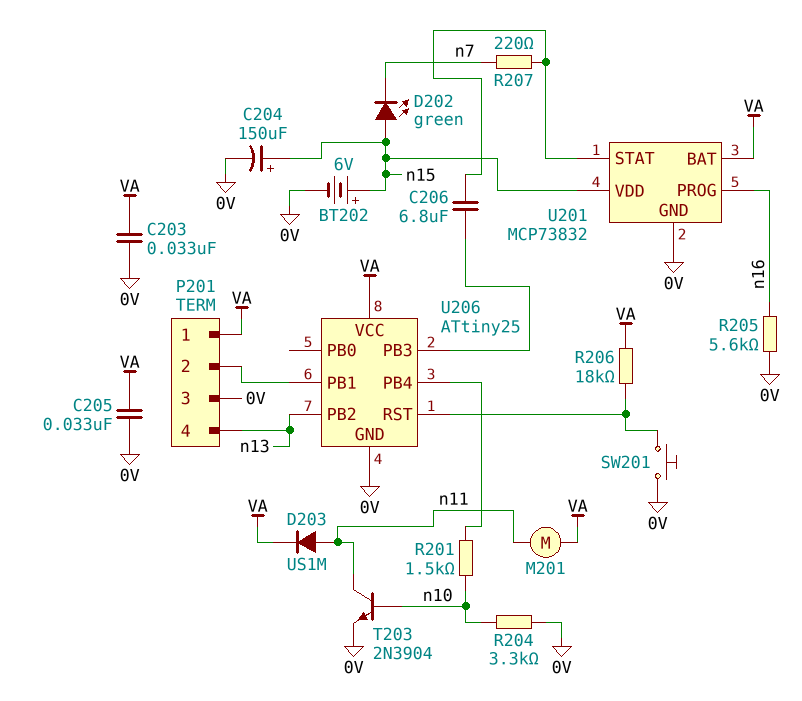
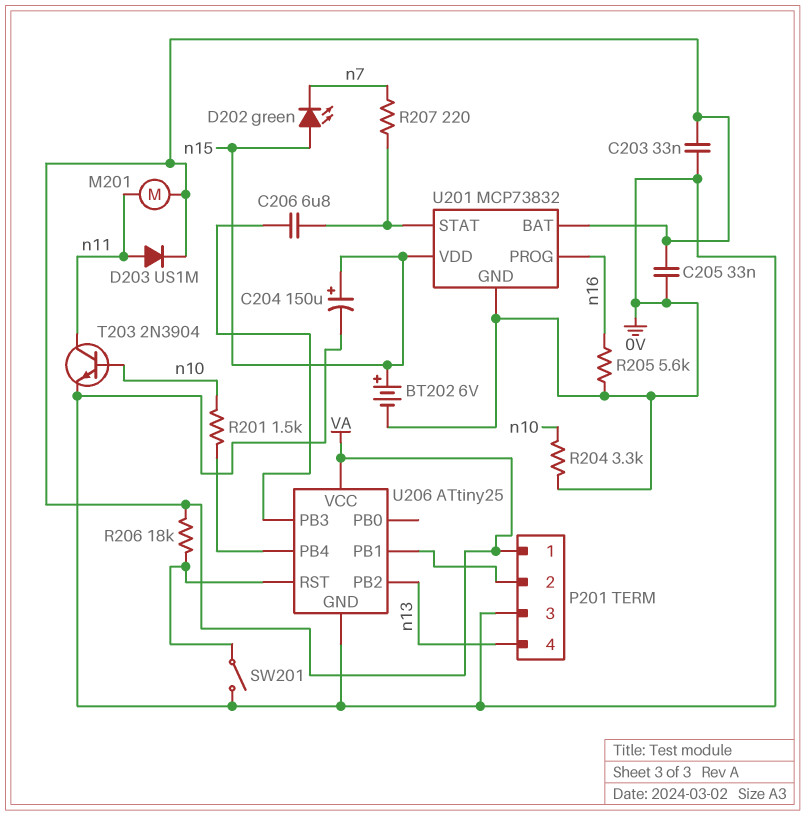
SW201: button (0V, U206/RST) -> switch (0V, U206/RST)

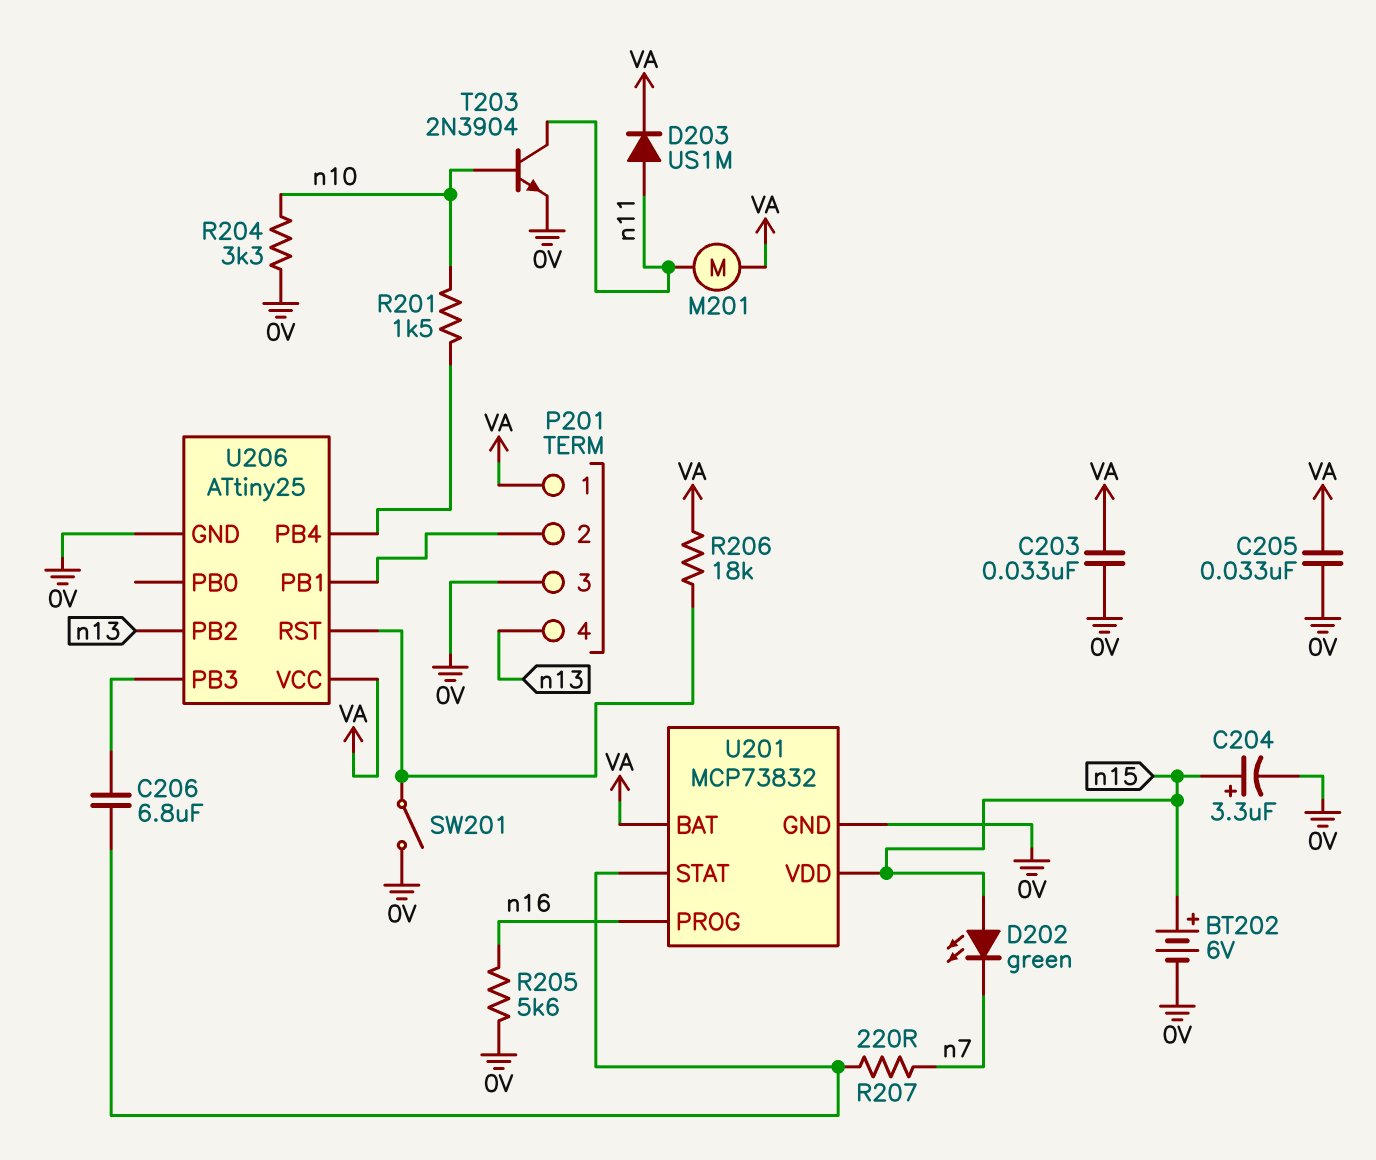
C204: 150uF (plus n15, minus 0V) -> 3.3uF (plus n15, minus 0V)

